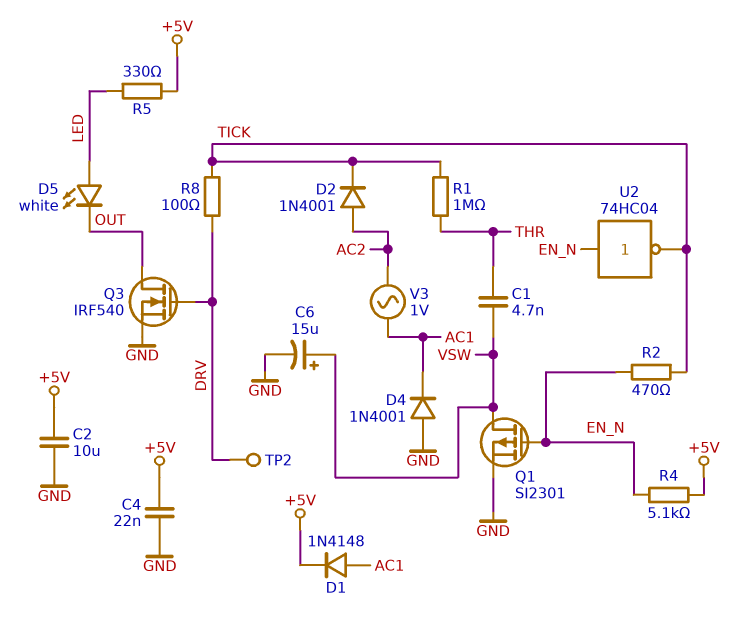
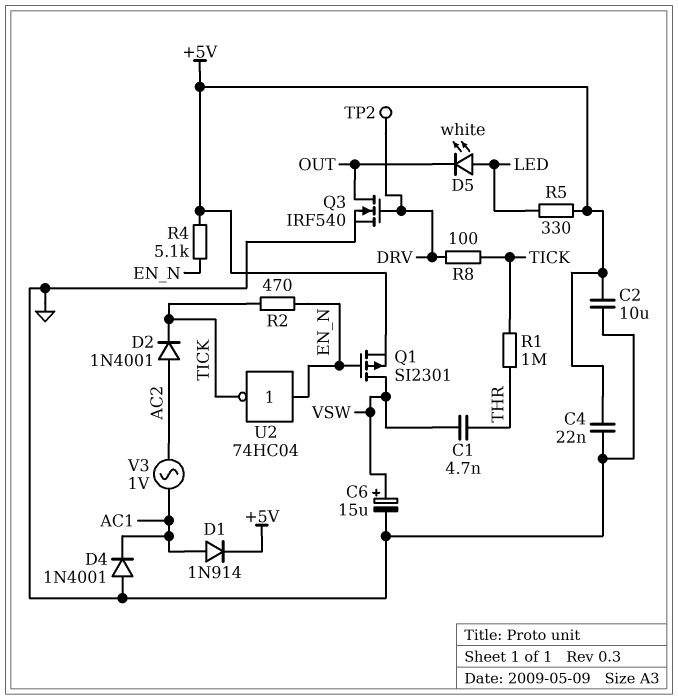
D1: diode 1N4148 (A AC1, K +5V) -> diode 1N914 (A AC1, K +5V)
Q1: PMOS SI2301 (G EN_N, D VSW, S GND) -> PMOS SI2301 (G EN_N, D VSW, S +5V)

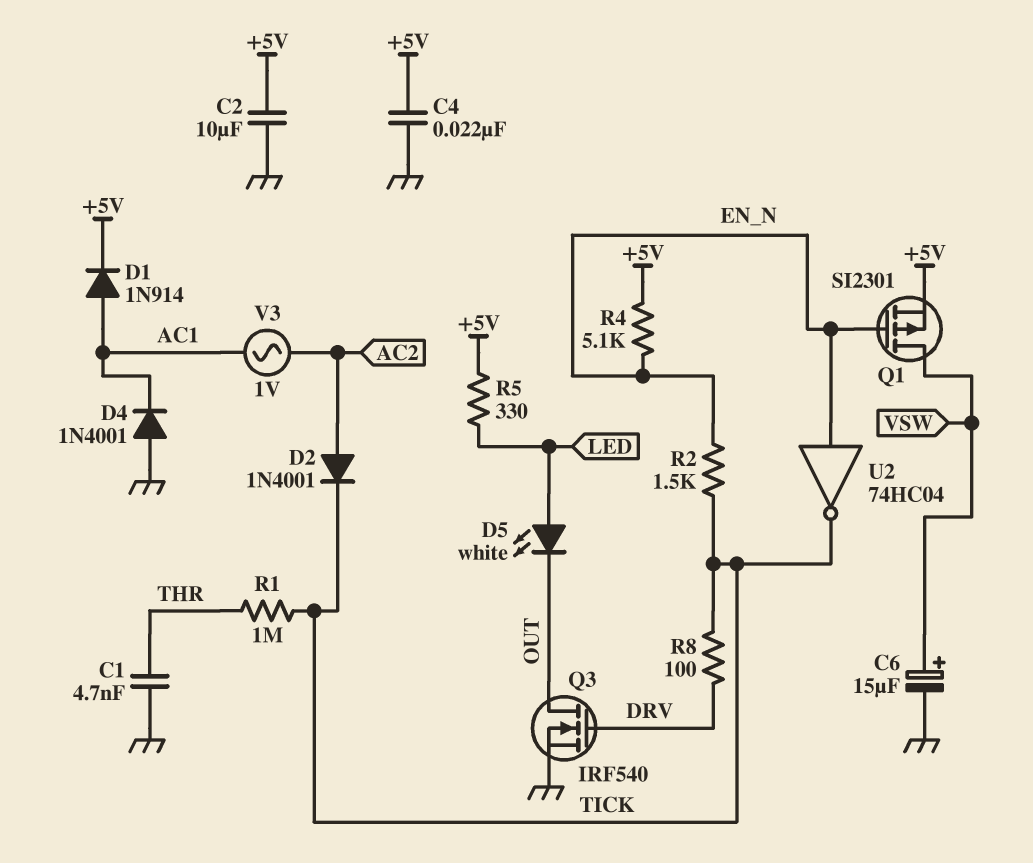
C1: 4.7nF (THR, VSW) -> 4.7nF (GND, THR)
R2: 470 (EN_N, TICK) -> 1.5k (EN_N, TICK)
TP2: test point (DRV) -> none

